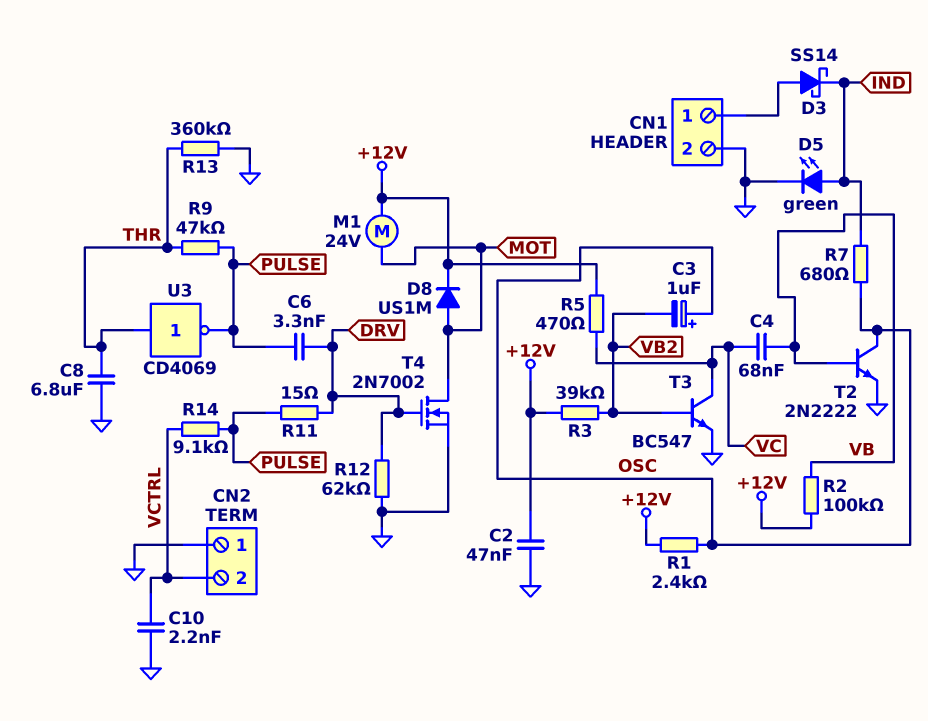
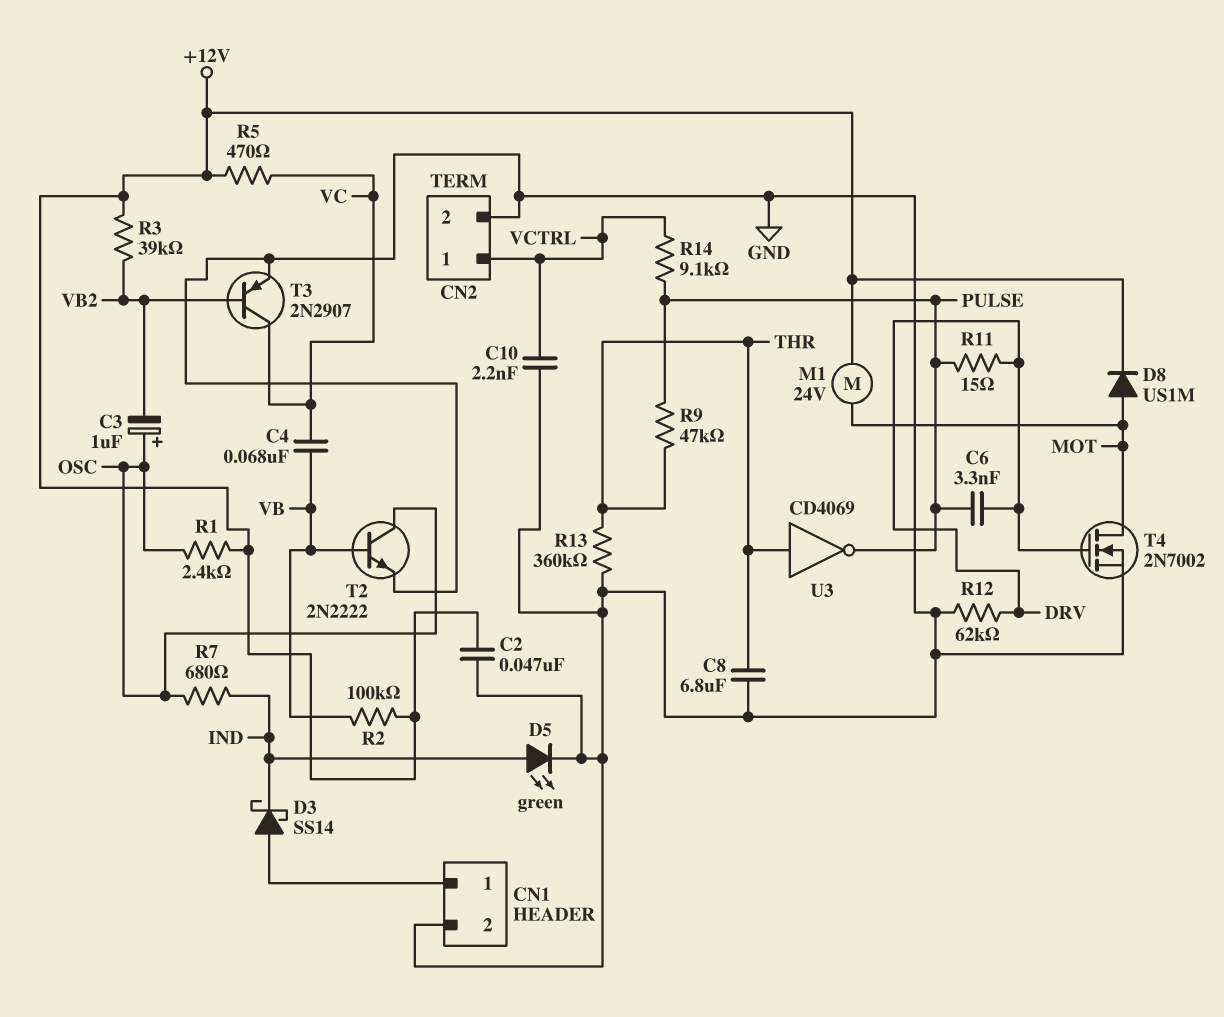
CN2 pin 1: GND -> VCTRL
CN2 pin 2: VCTRL -> GND
T3: NPN BC547 (B VB2, C VC, E GND) -> PNP 2N2907 (B VB2, C VC, E GND)

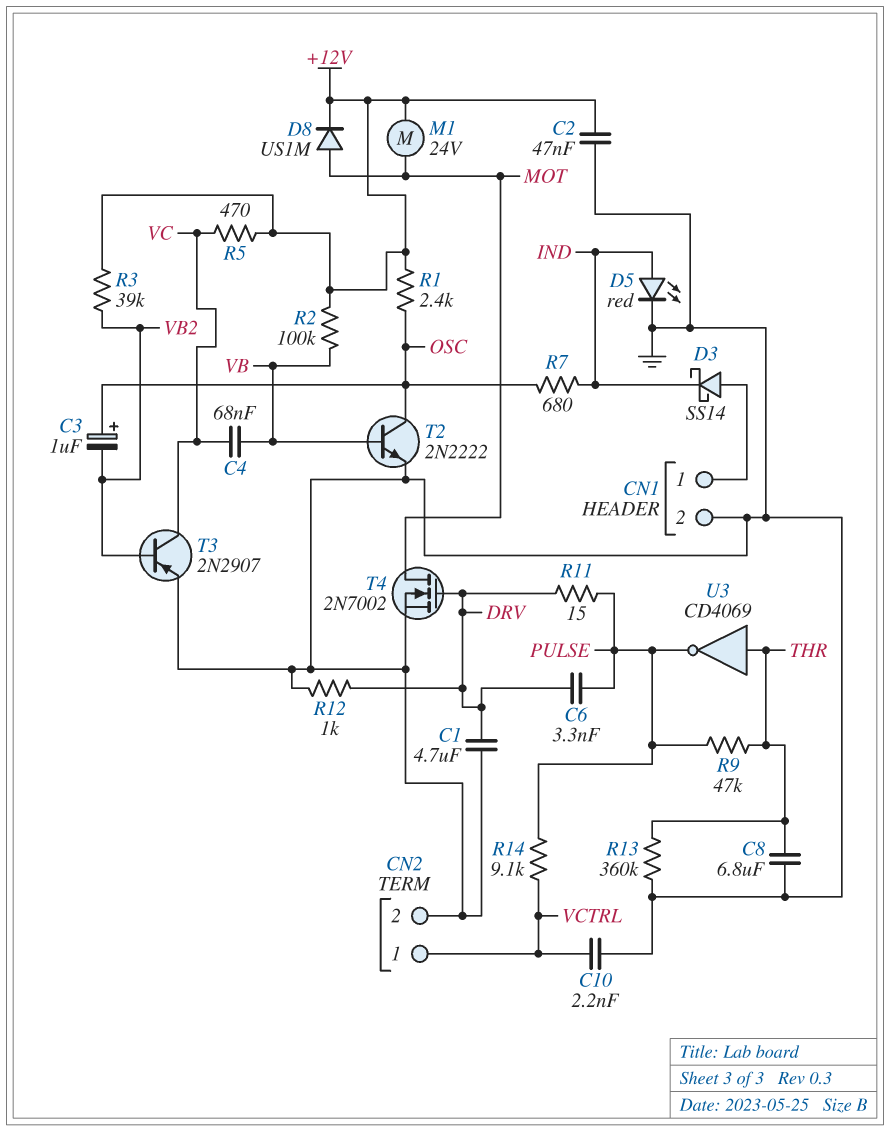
C1: none -> 4.7uF (DRV, GND)
D5: LED green (A IND, K GND) -> LED red (A IND, K GND)
R12: 62k (DRV, GND) -> 1k (DRV, GND)

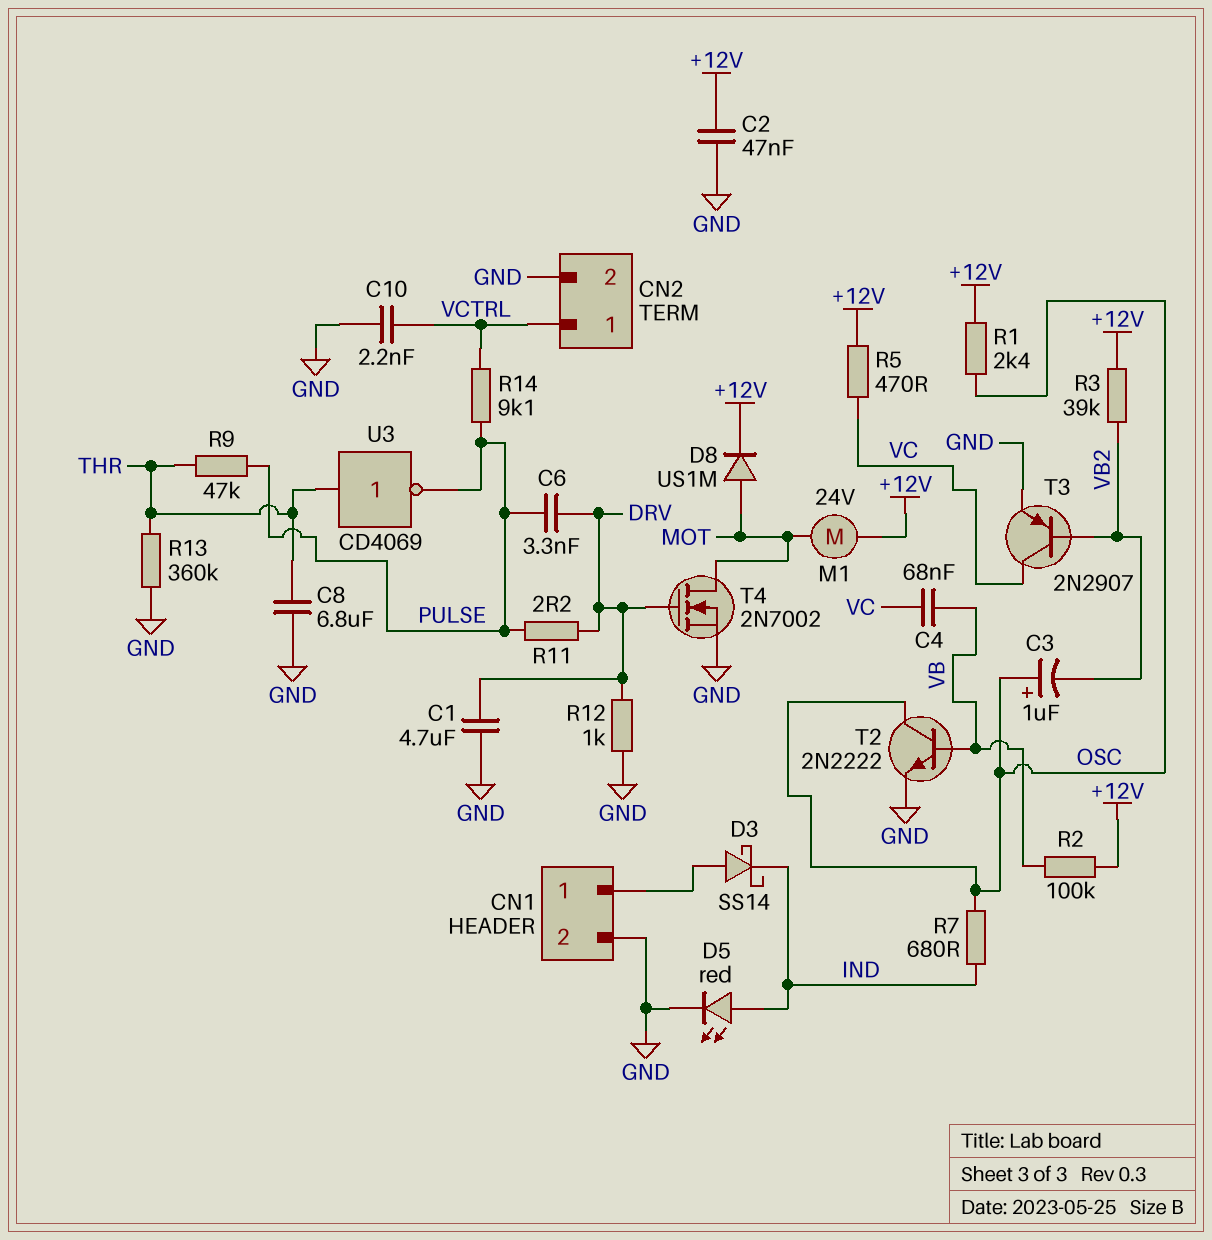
R11: 15 (DRV, PULSE) -> 2.2 (DRV, PULSE)

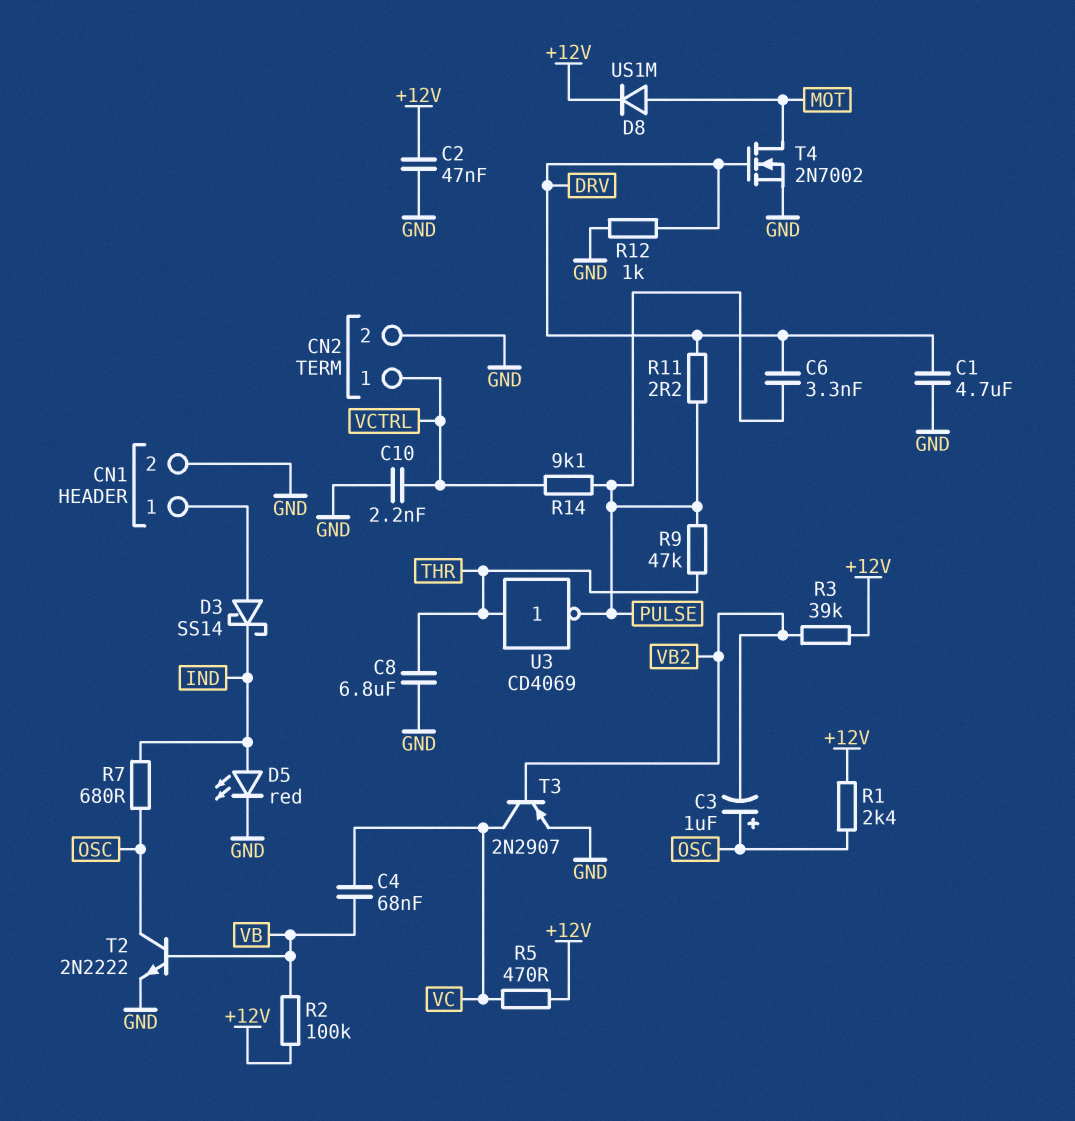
M1: motor 24V (+12V, MOT) -> none
R13: 360k (GND, THR) -> none

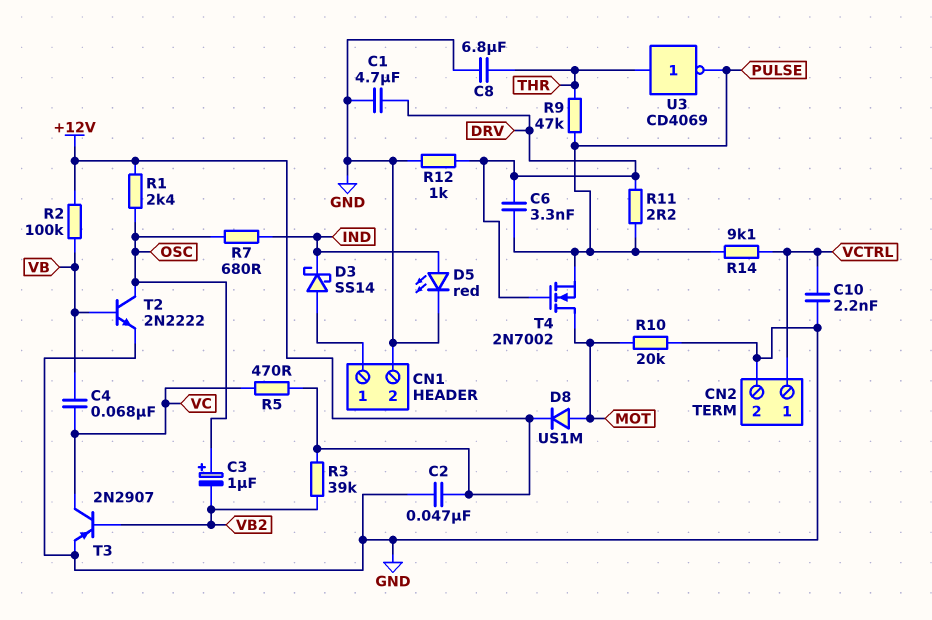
R10: none -> 20k (GND, MOT)
T4: NMOS 2N7002 (G DRV, D MOT, S GND) -> NMOS 2N7002 (G DRV, D MOT, S PULSE)

